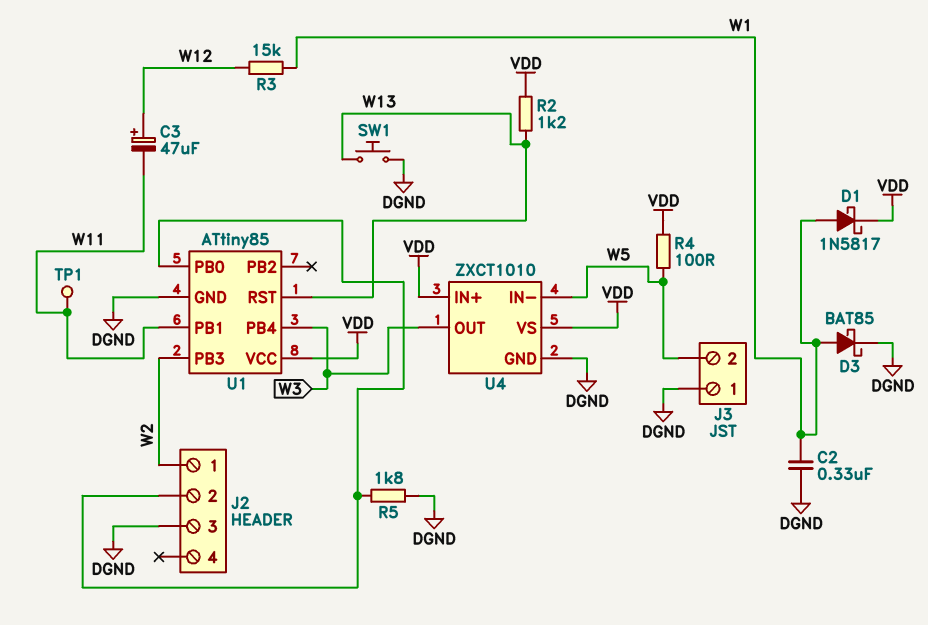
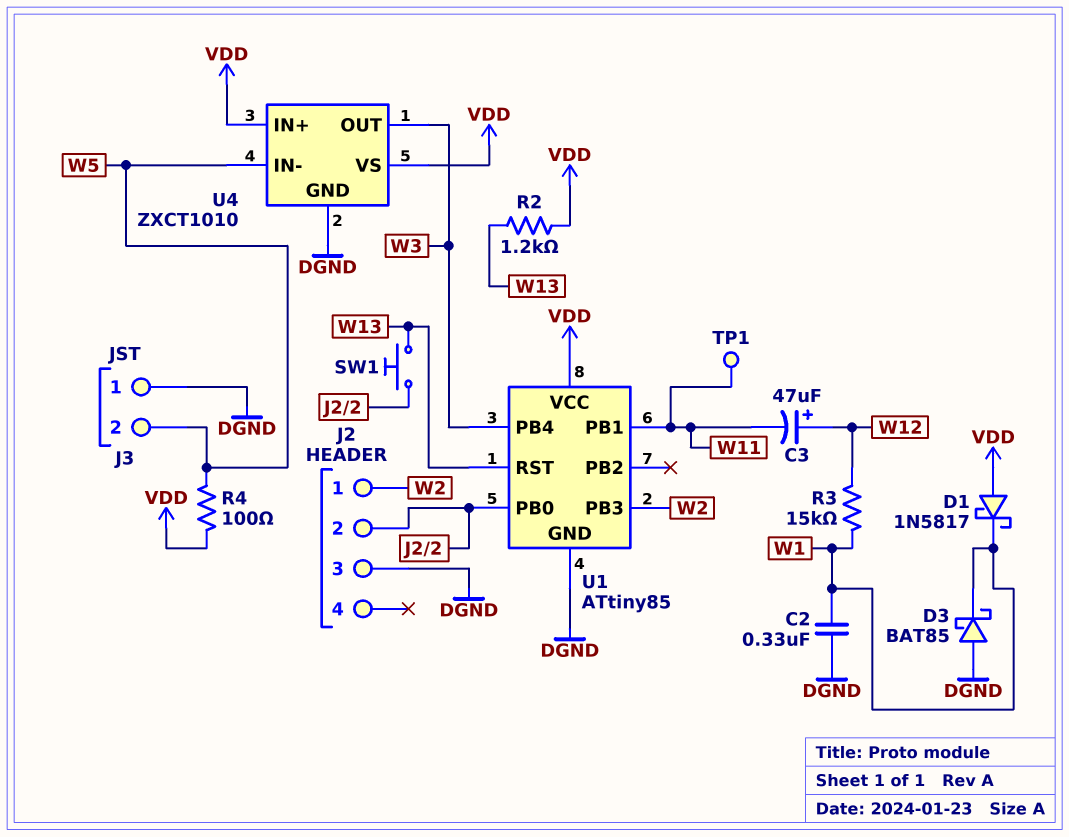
D1: schottky 1N5817 (A W1, K VDD) -> schottky 1N5817 (A VDD, K W1)
D3: schottky BAT85 (A W1, K DGND) -> schottky BAT85 (A DGND, K W1)
R5: 1.8k (DGND, J2/2) -> none
SW1: button (DGND, W13) -> button (J2/2, W13)

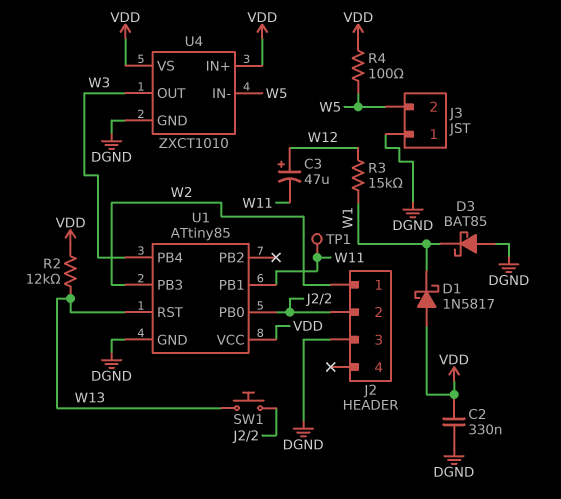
C2: 330nF (DGND, W1) -> 330nF (DGND, VDD)
R2: 1.2k (VDD, W13) -> 12k (VDD, W13)

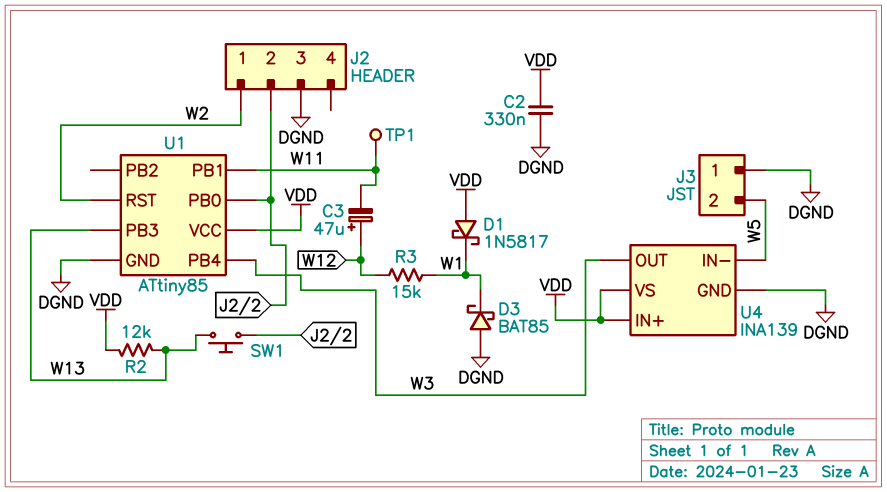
R4: 100 (VDD, W5) -> none
U1 pin PB3: W2 -> W13
U1 pin RST: W13 -> W2
U4: ZXCT1010 -> INA139

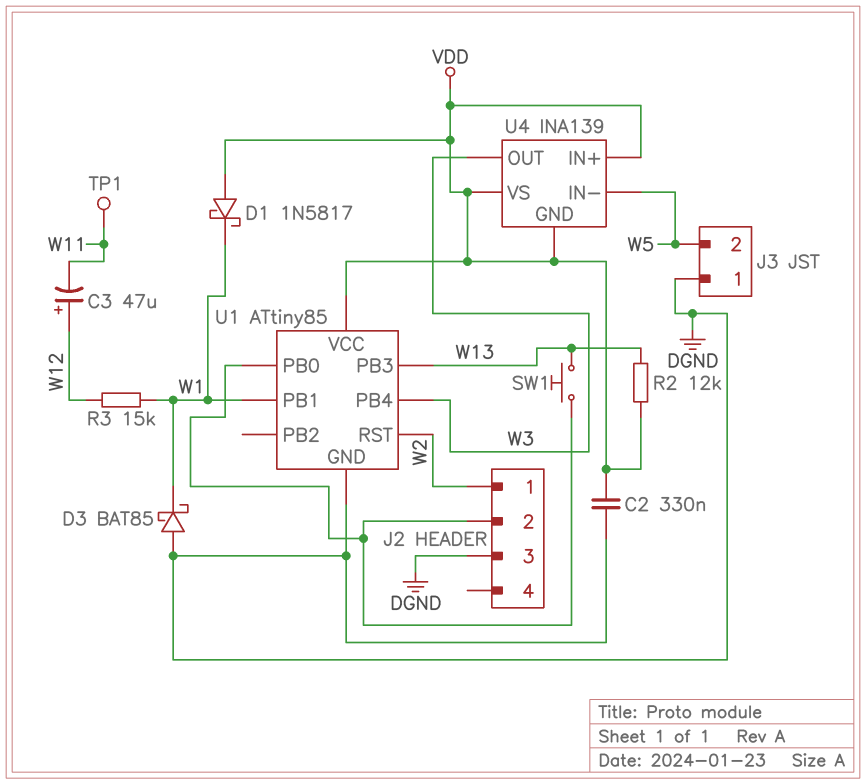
U1 pin PB1: W11 -> W1
U4 pin GND: DGND -> VDD

